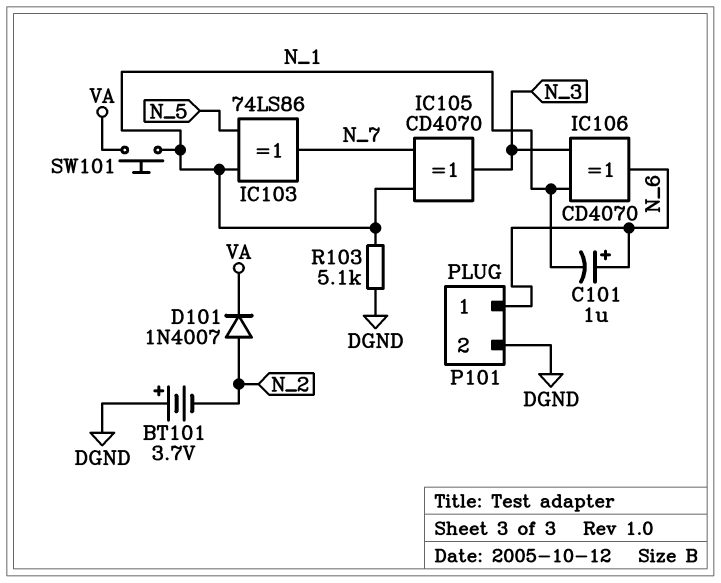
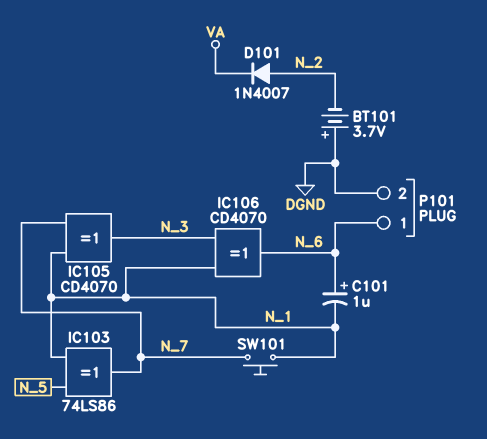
R103: 5.1k (DGND, N_1) -> none
SW101: button (N_1, VA) -> button (N_1, N_7)

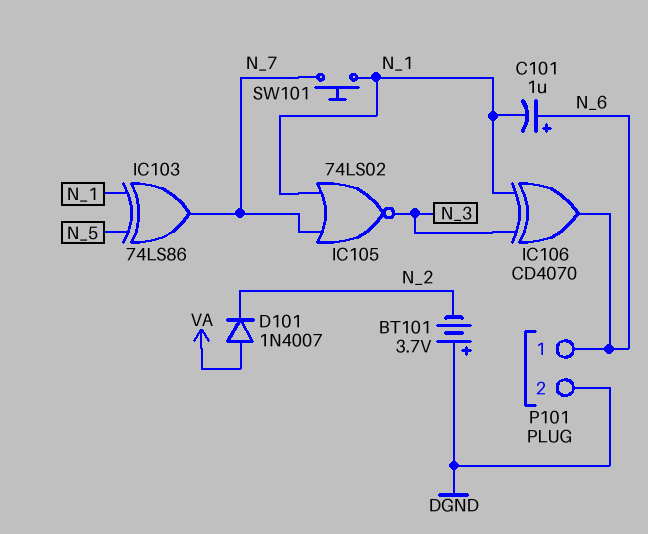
D101: diode 1N4007 (A N_2, K VA) -> diode 1N4007 (A VA, K N_2)
IC105: XOR CD4070 (in N_1, in N_7, out N_3) -> NOR 74LS02 (in N_1, in N_7, out N_3)

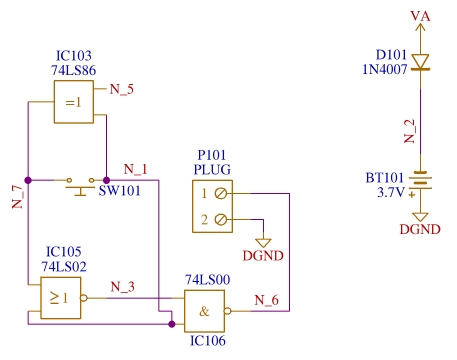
C101: 1uF (plus N_6, minus N_1) -> none
IC106: XOR CD4070 (in N_1, in N_3, out N_6) -> NAND 74LS00 (in N_1, in N_3, out N_6)

